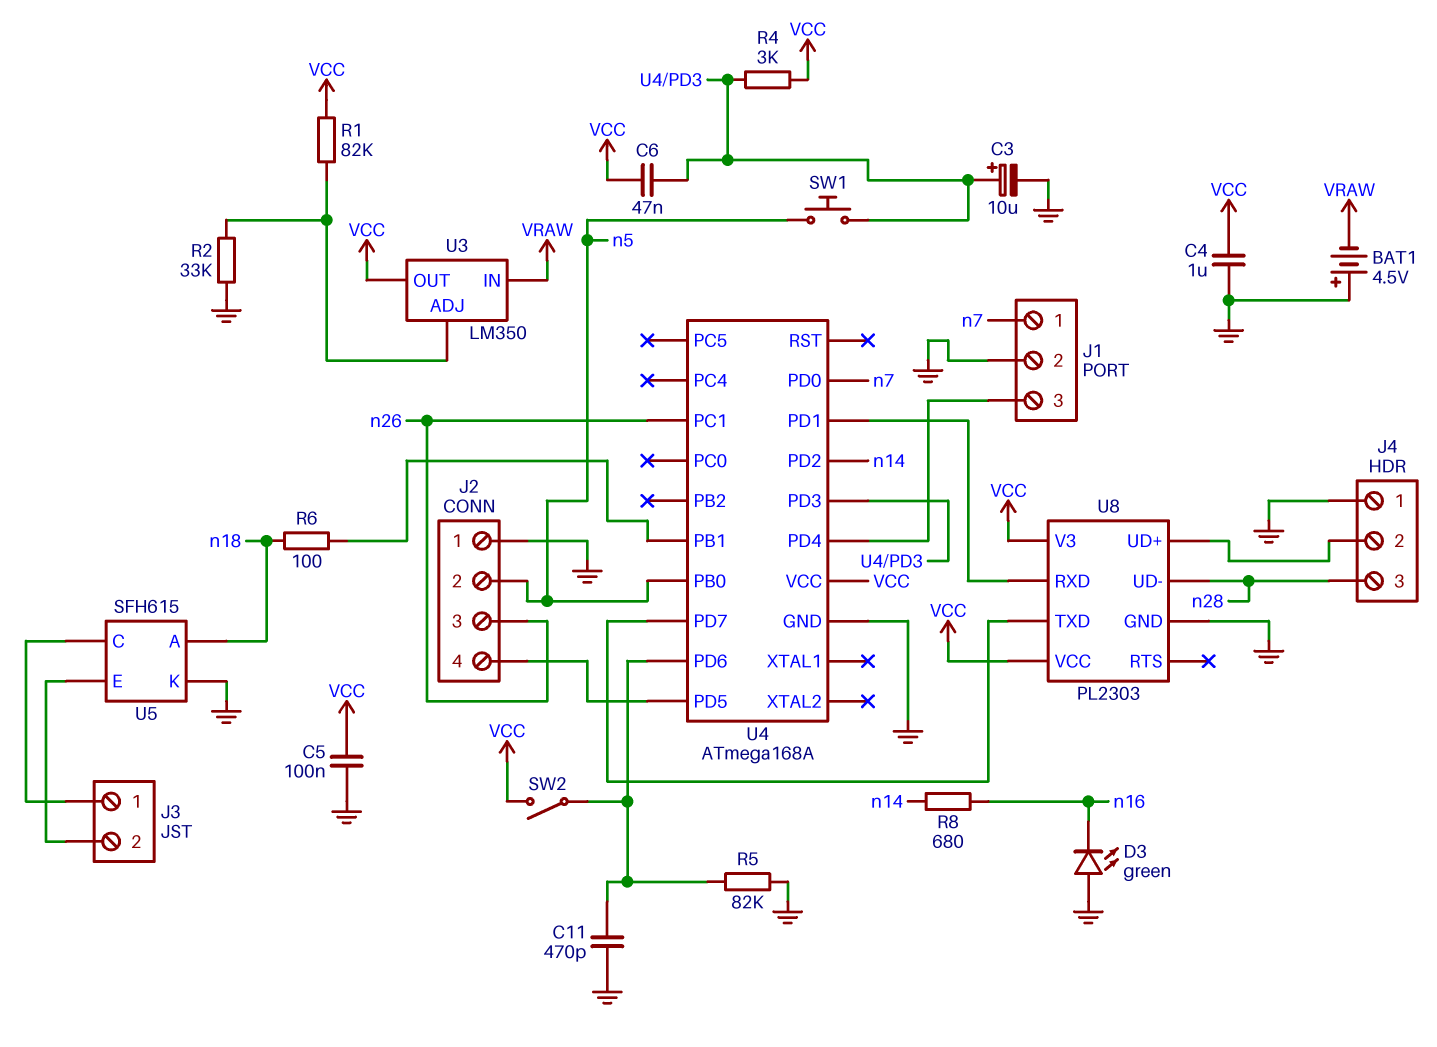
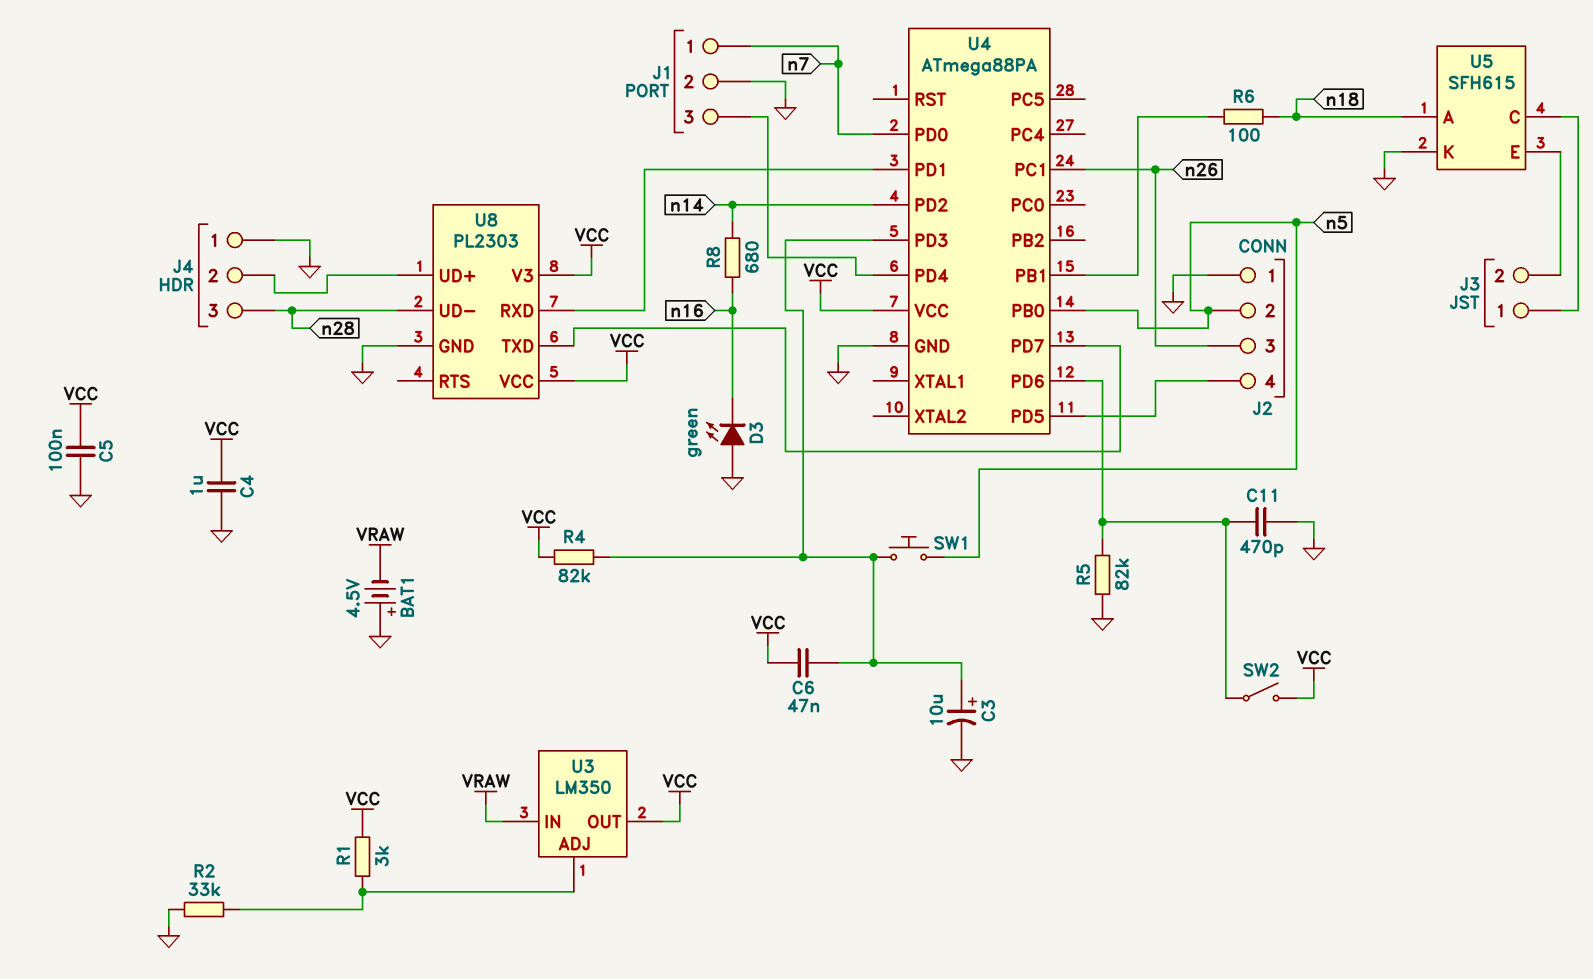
R1: 82k (U3/ADJ, VCC) -> 3k (U3/ADJ, VCC)
R4: 3k (U4/PD3, VCC) -> 82k (U4/PD3, VCC)
U4: ATmega168A -> ATmega88PA

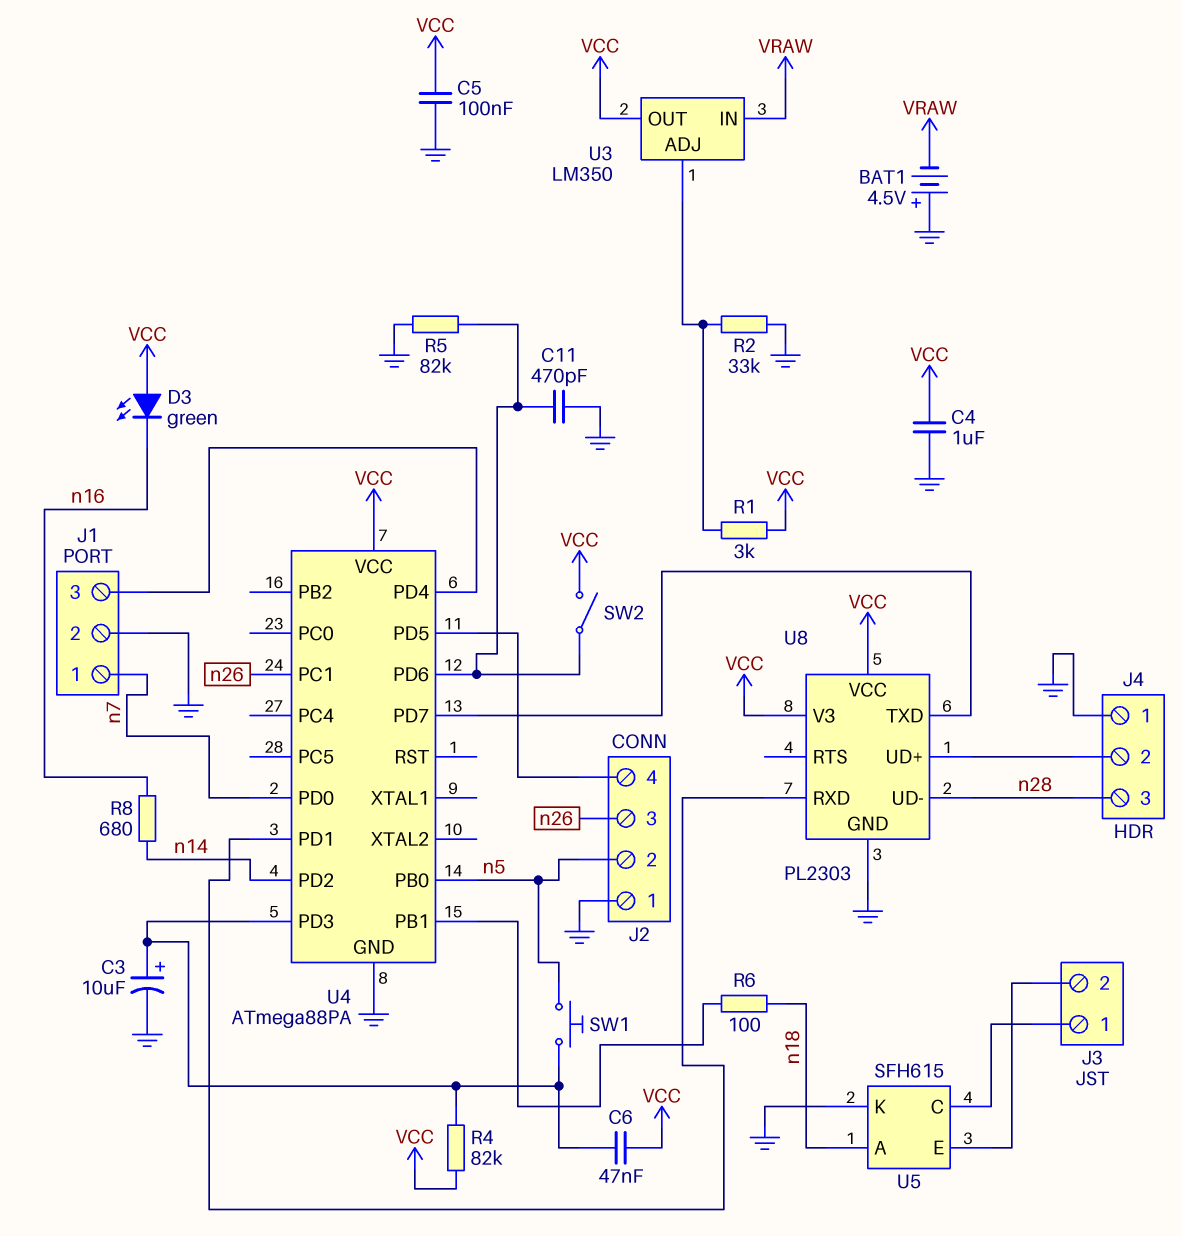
D3: LED green (A GND, K n16) -> LED green (A VCC, K n16)

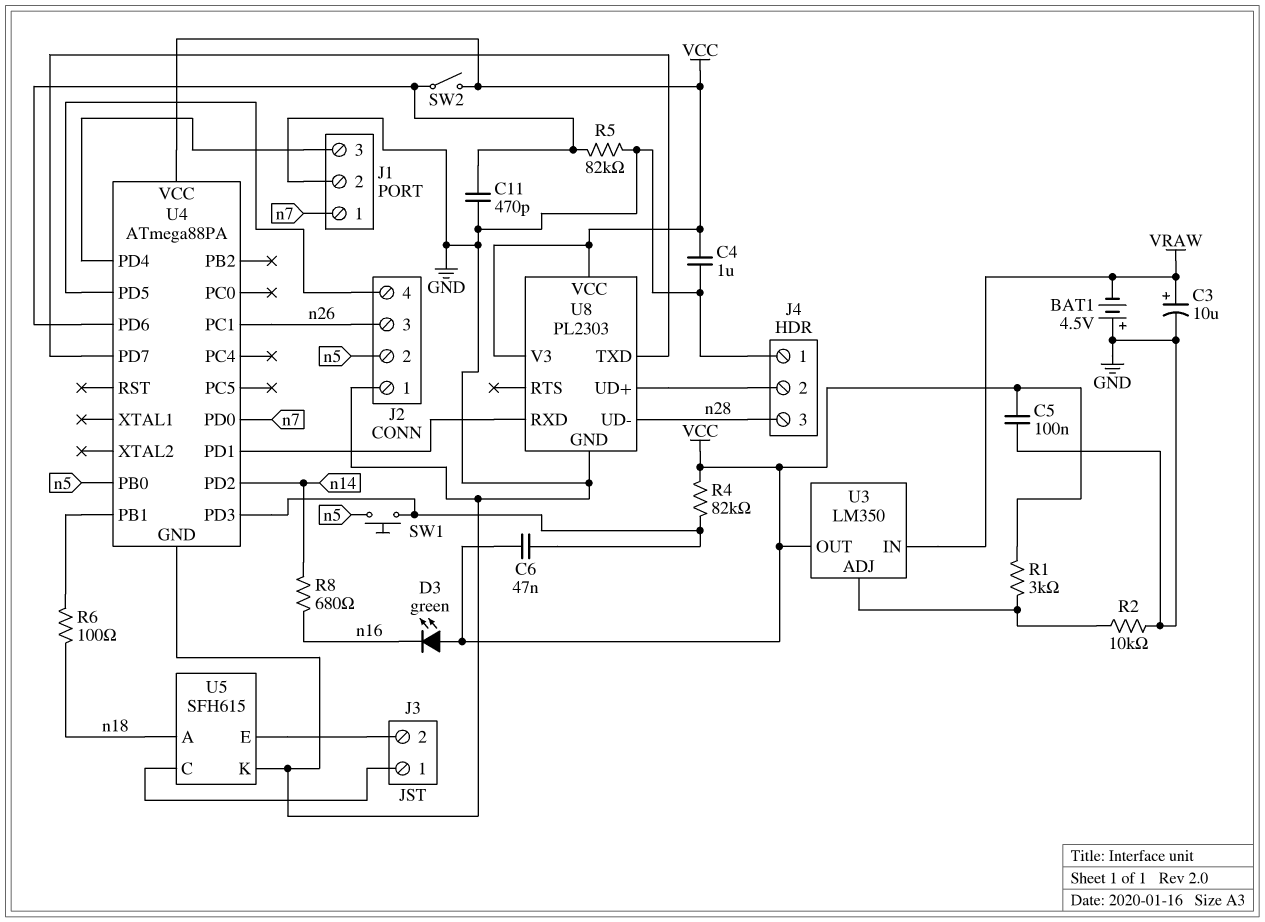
C3: 10uF (plus U4/PD3, minus GND) -> 10uF (plus VRAW, minus GND)
R2: 33k (GND, U3/ADJ) -> 10k (GND, U3/ADJ)

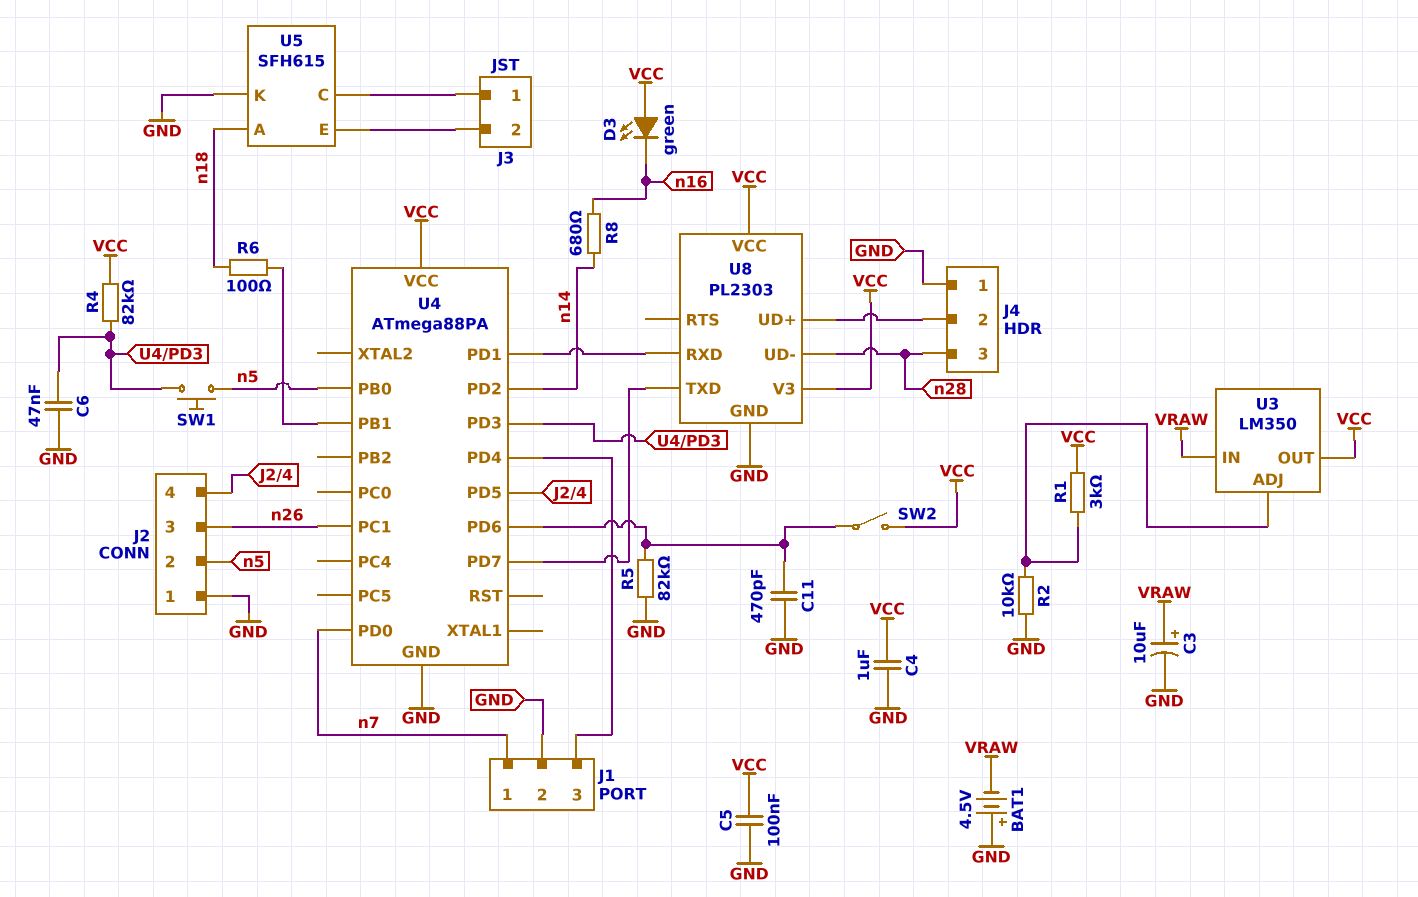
C6: 47nF (U4/PD3, VCC) -> 47nF (GND, U4/PD3)

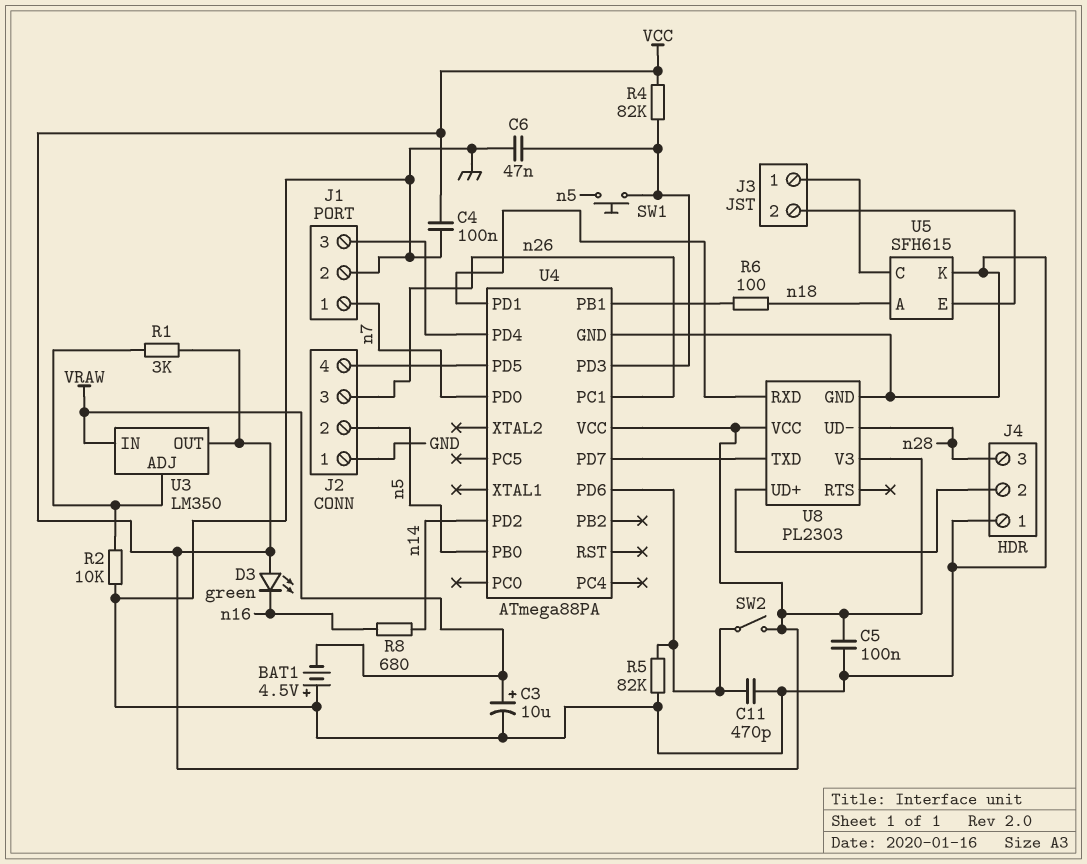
C4: 1uF (GND, VCC) -> 100nF (GND, VCC)

